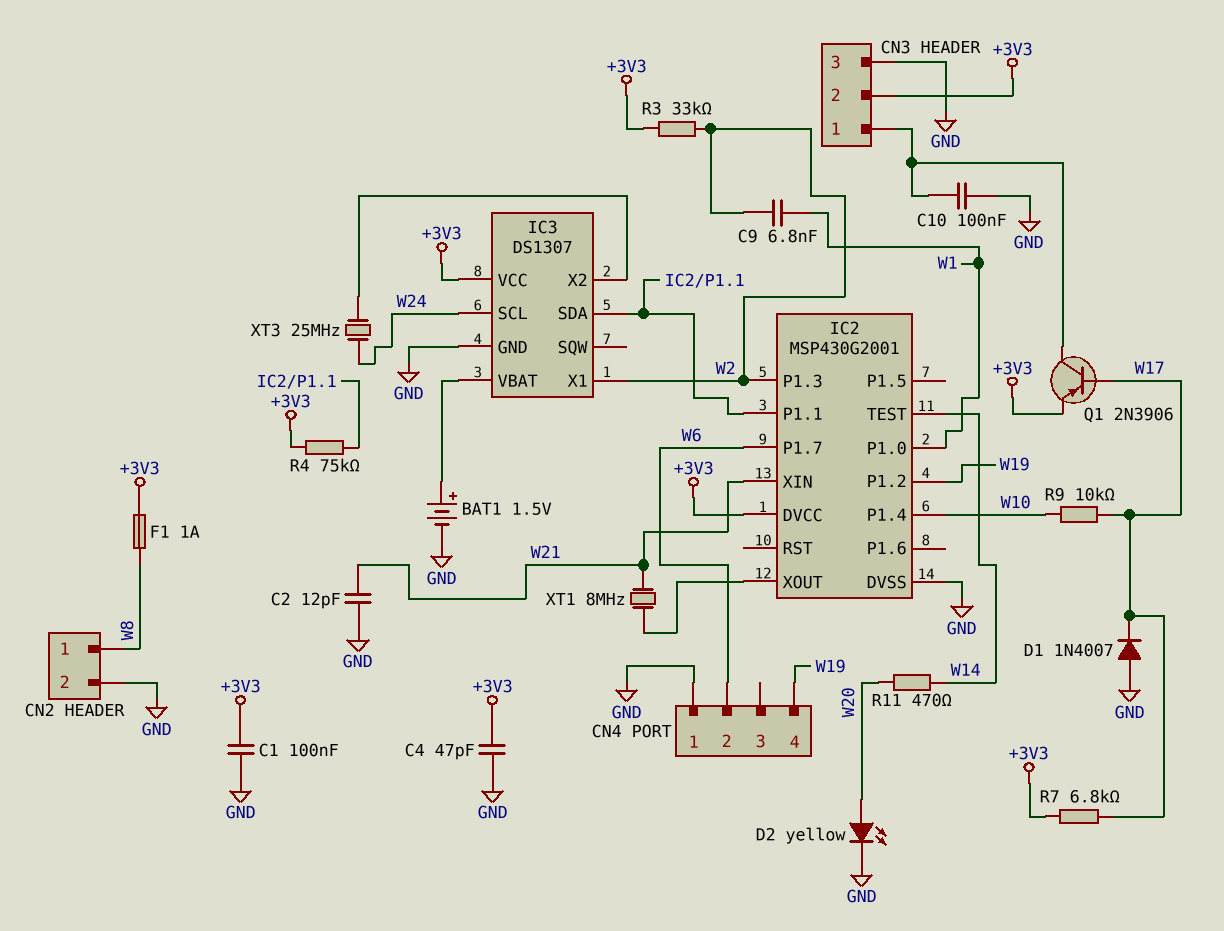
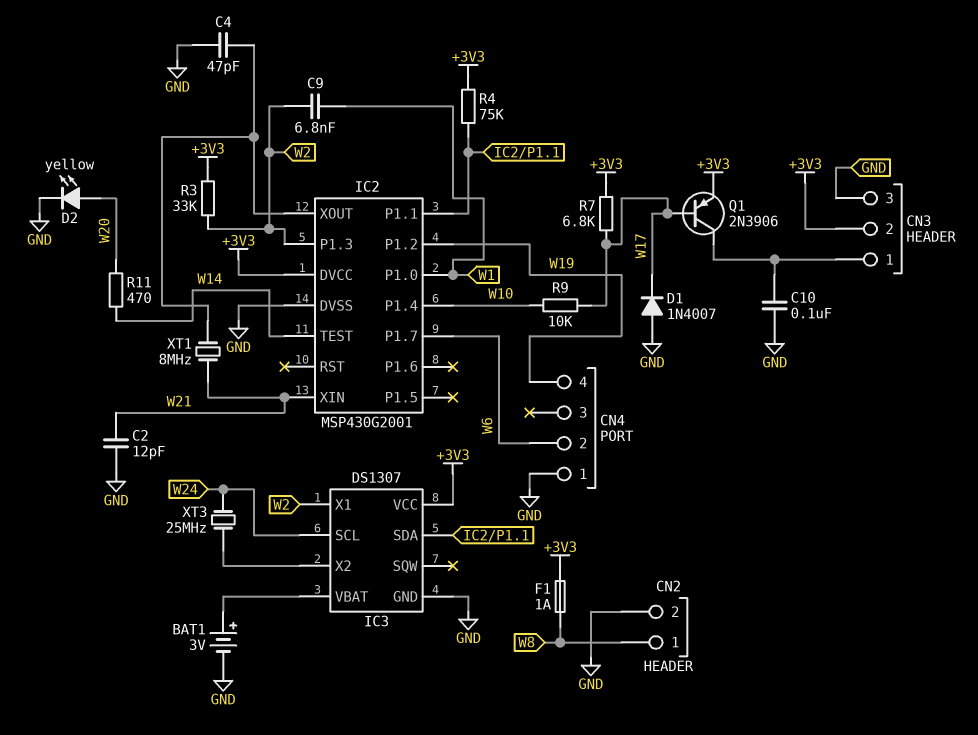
BAT1: 1.5V (plus IC3/VBAT, minus GND) -> 3V (plus IC3/VBAT, minus GND)
C1: 100nF (+3V3, GND) -> none
C4: 47pF (+3V3, GND) -> 47pF (GND, IC2/XOUT)

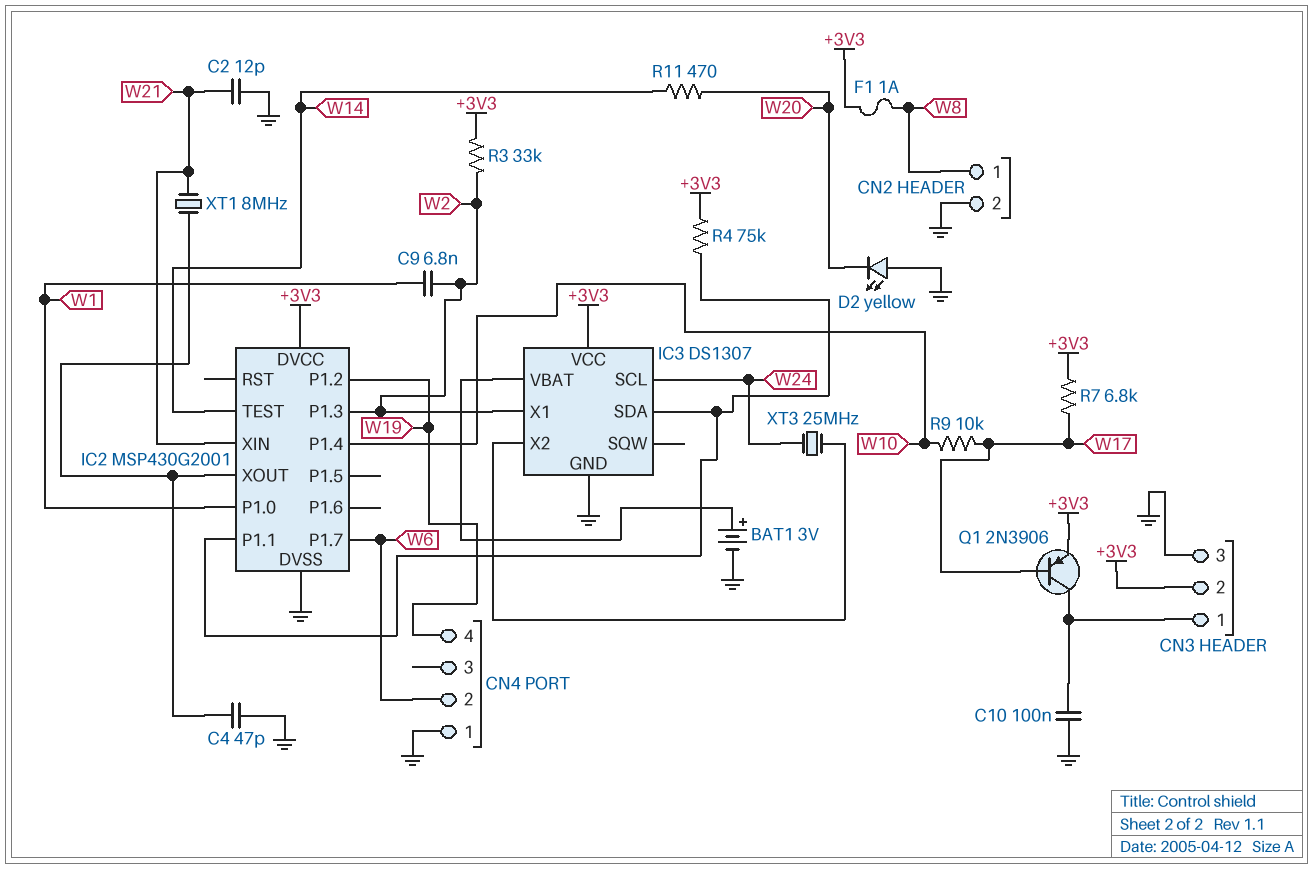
D1: diode 1N4007 (A GND, K W17) -> none
D2: LED yellow (A W20, K GND) -> LED yellow (A GND, K W20)

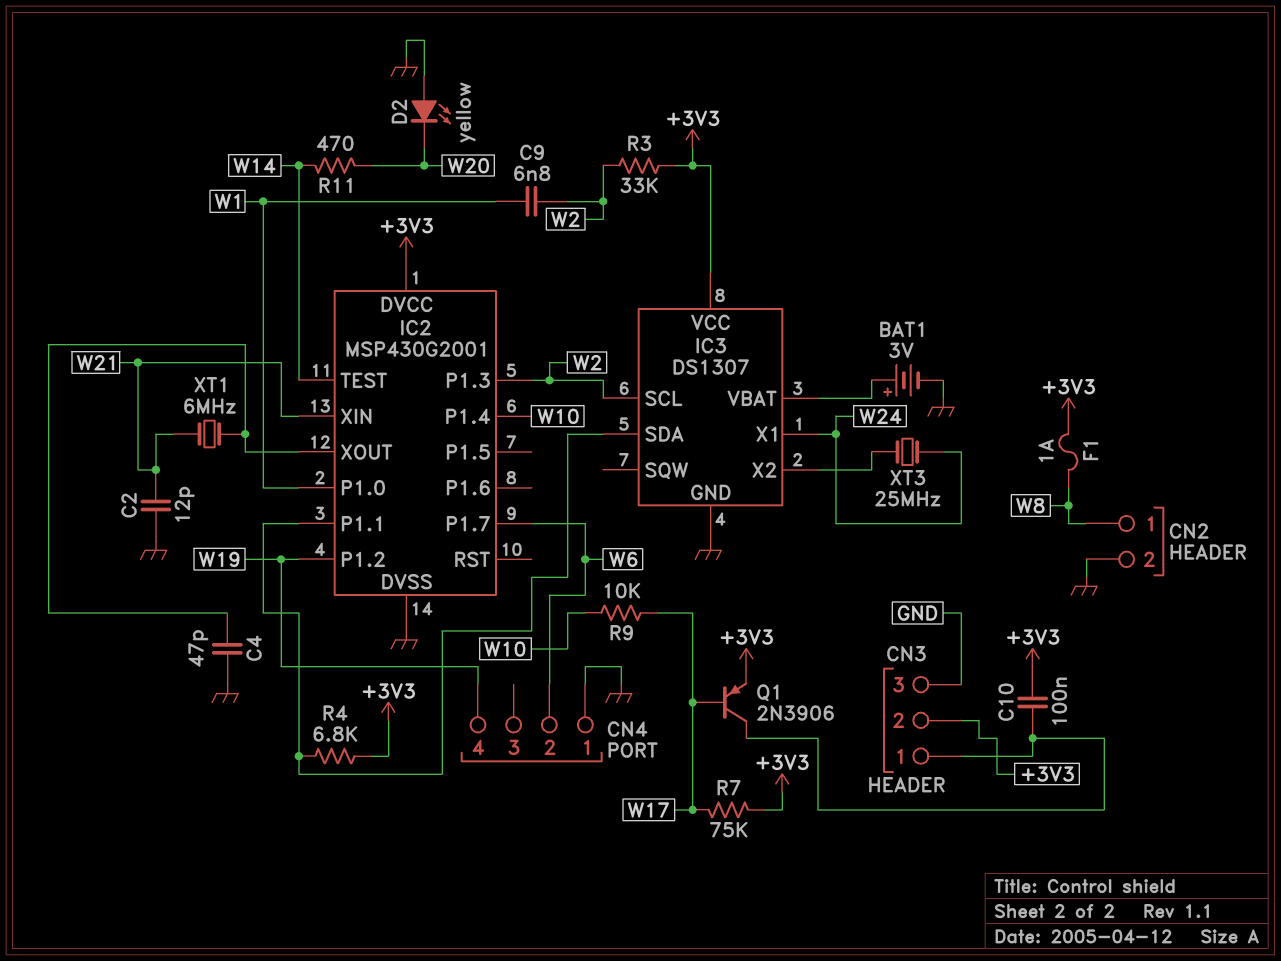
C10: 100nF (CN3/1, GND) -> 100nF (+3V3, CN3/1)
IC3 pin SCL: W24 -> W2
IC3 pin X1: W2 -> W24
R4: 75k (+3V3, IC2/P1.1) -> 6.8k (+3V3, IC2/P1.1)
R7: 6.8k (+3V3, W17) -> 75k (+3V3, W17)
XT1: 8MHz (IC2/XOUT, W21) -> 6MHz (IC2/XOUT, W21)

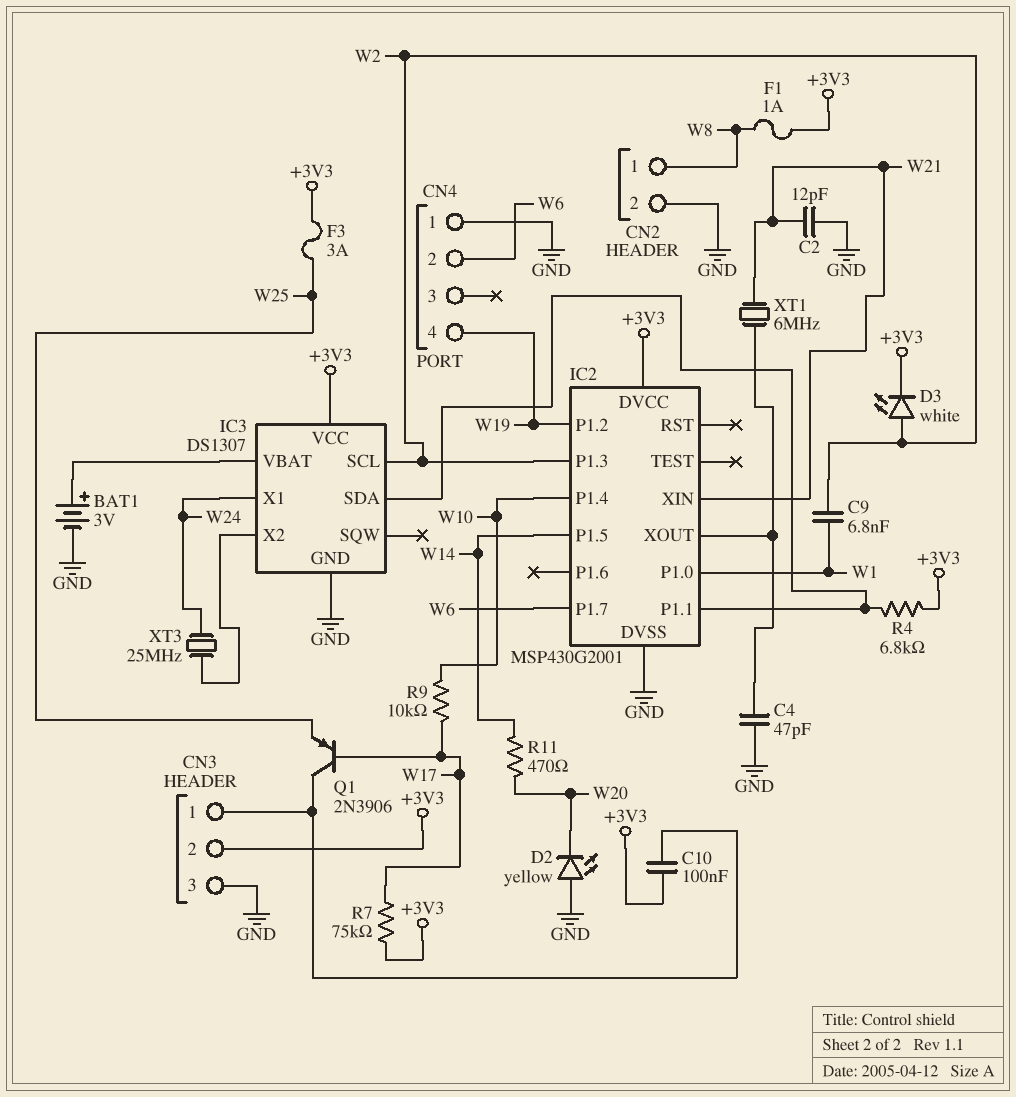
D3: none -> LED white (A W2, K +3V3)
F3: none -> 3A (+3V3, W25)
IC2 pin P1.5: none -> W14
IC2 pin TEST: W14 -> none
Q1: PNP 2N3906 (B W17, C CN3/1, E +3V3) -> PNP 2N3906 (B W17, C CN3/1, E W25)
R3: 33k (+3V3, W2) -> none

